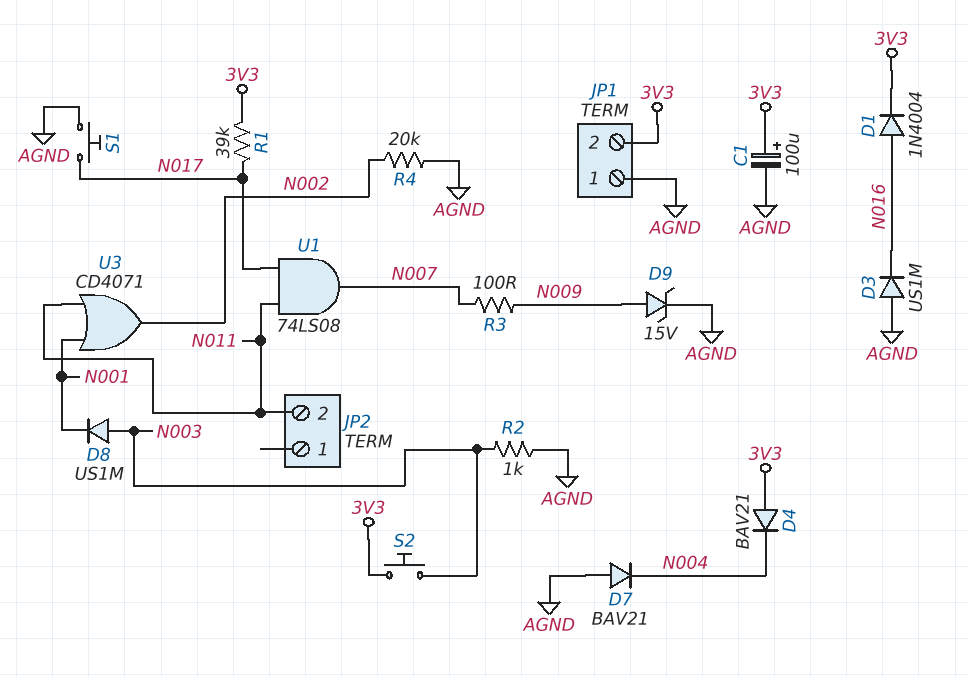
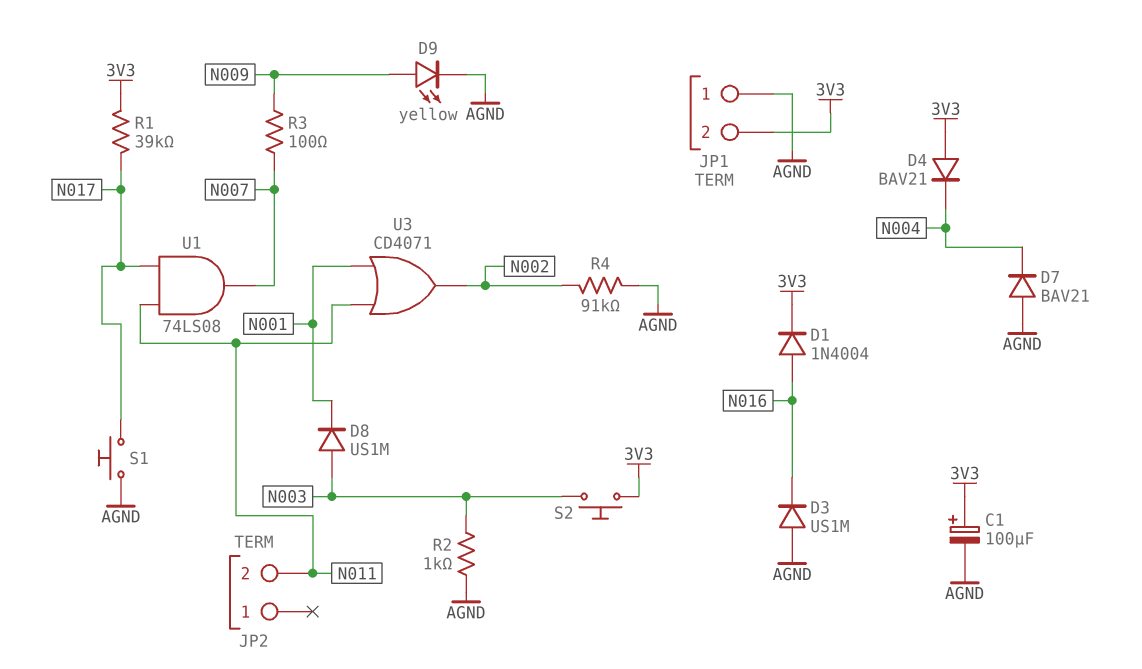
D9: zener 15V (A N009, K AGND) -> LED yellow (A N009, K AGND)
R4: 20k (AGND, N002) -> 91k (AGND, N002)

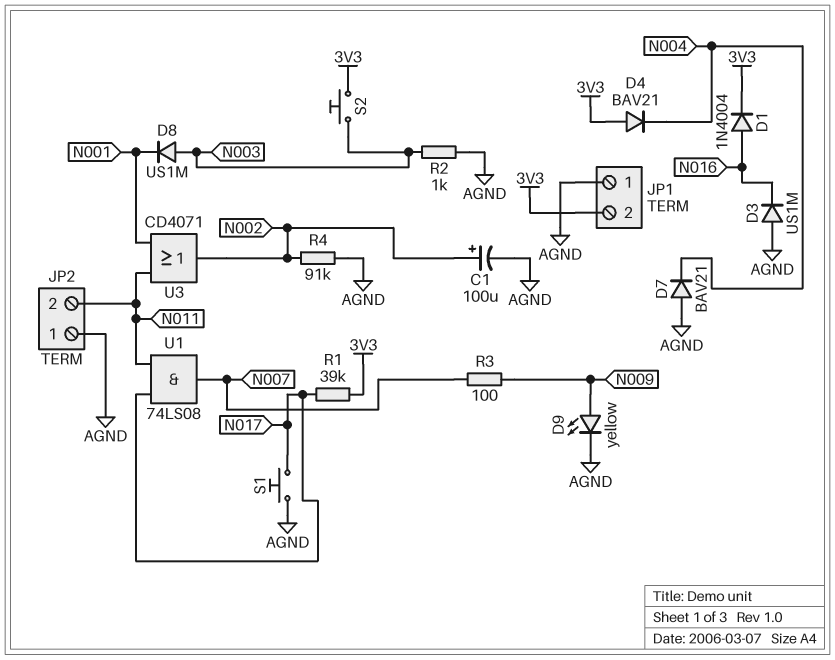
C1: 100uF (plus 3V3, minus AGND) -> 100uF (plus N002, minus AGND)
JP2 pin 1: none -> AGND

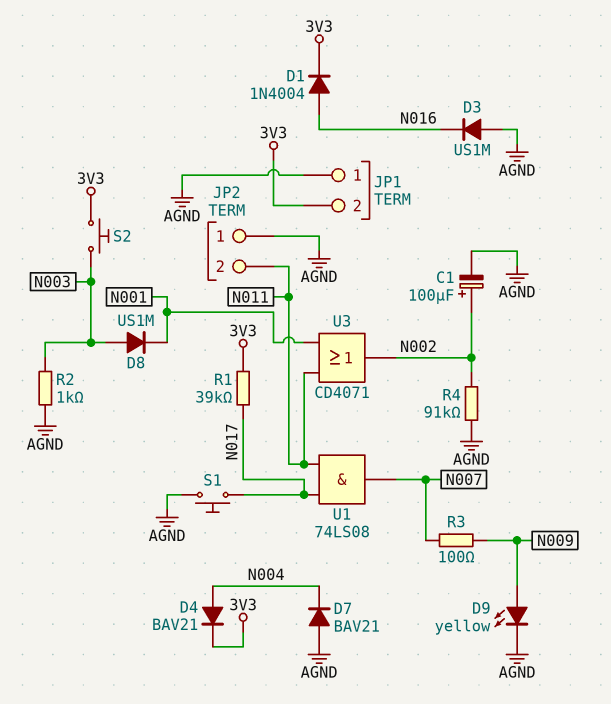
D4: diode BAV21 (A 3V3, K N004) -> diode BAV21 (A N004, K 3V3)

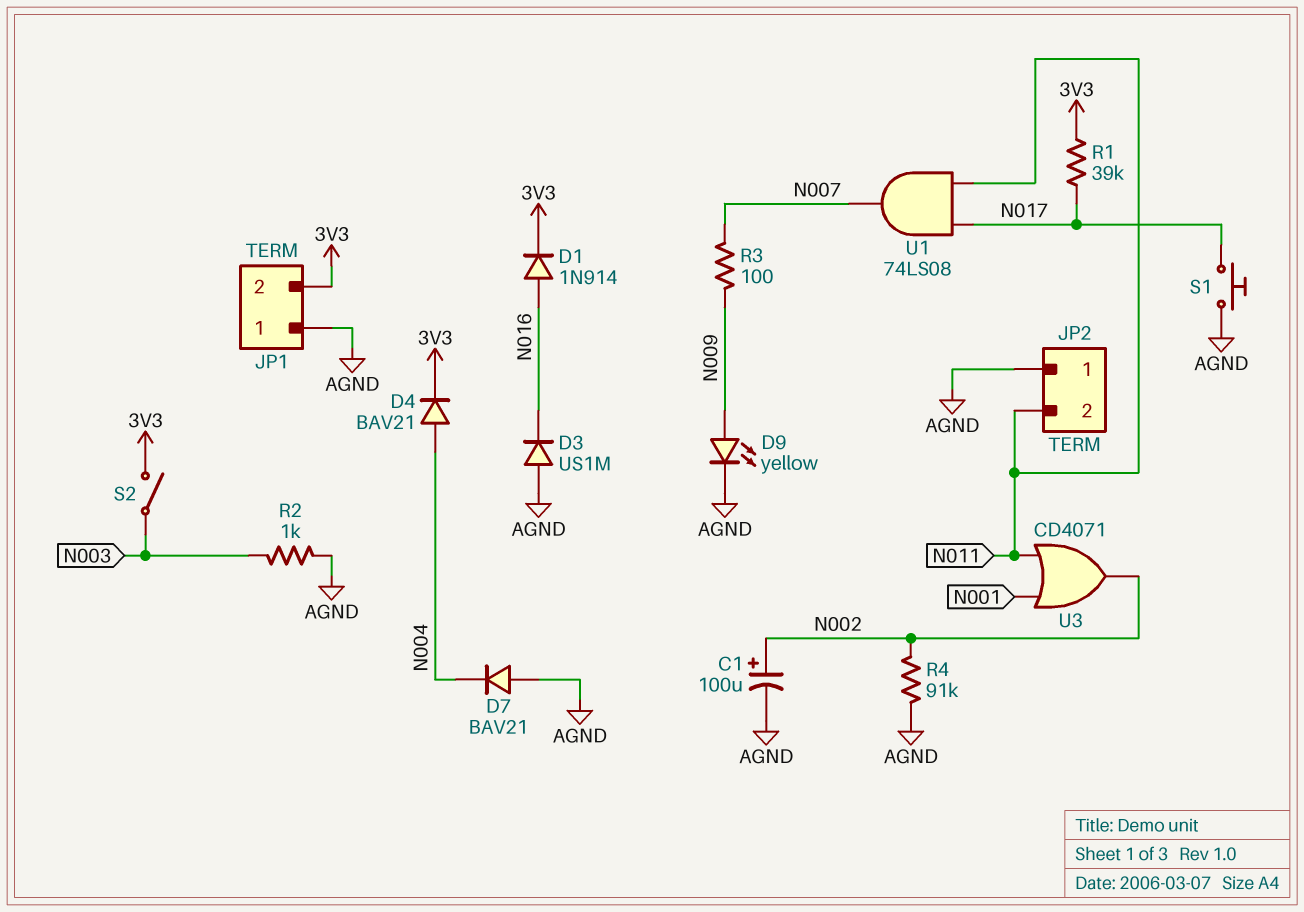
D1: diode 1N4004 (A N016, K 3V3) -> diode 1N914 (A N016, K 3V3)
D8: diode US1M (A N003, K N001) -> none
S2: button (3V3, N003) -> switch (3V3, N003)

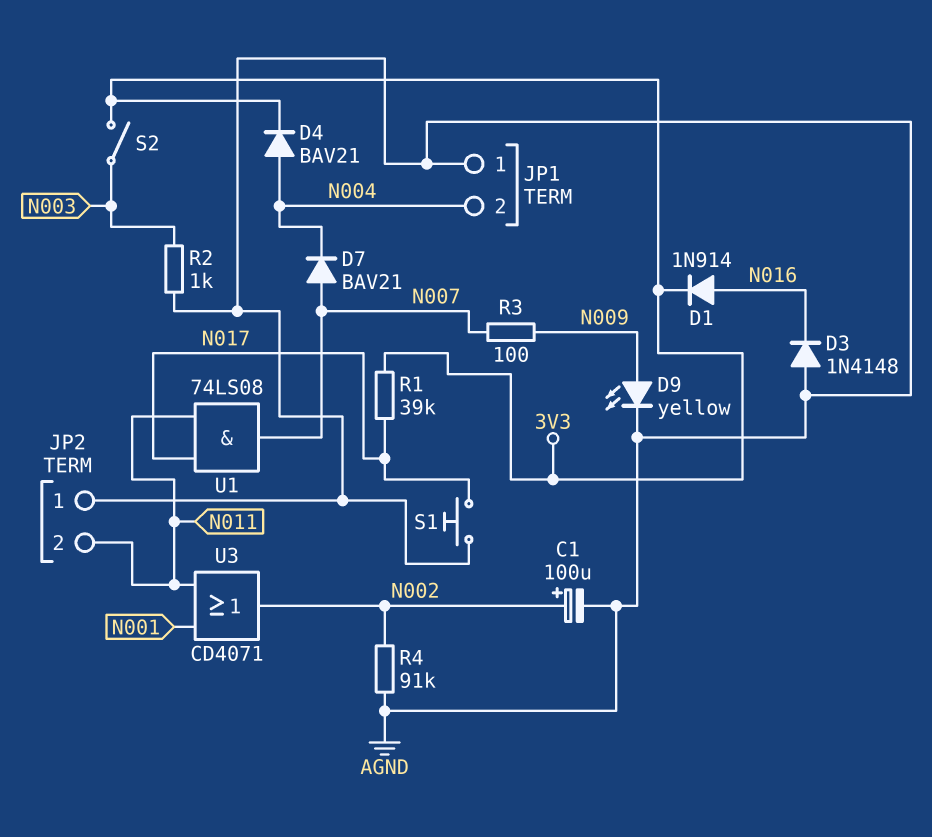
D3: diode US1M (A AGND, K N016) -> diode 1N4148 (A AGND, K N016)
D7: diode BAV21 (A AGND, K N004) -> diode BAV21 (A N007, K N004)
JP1 pin 2: 3V3 -> N004

